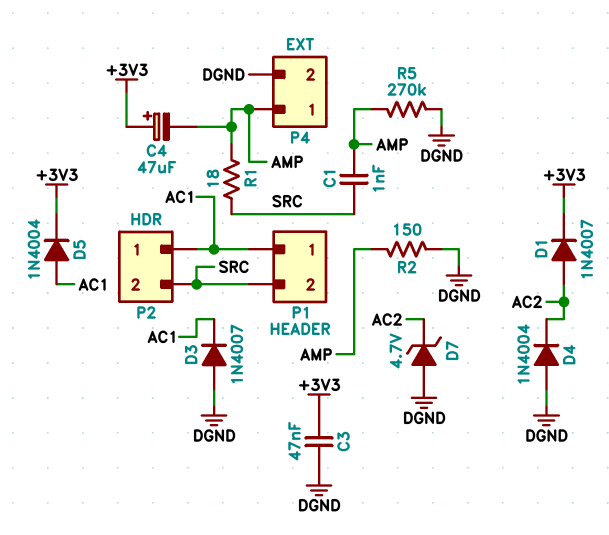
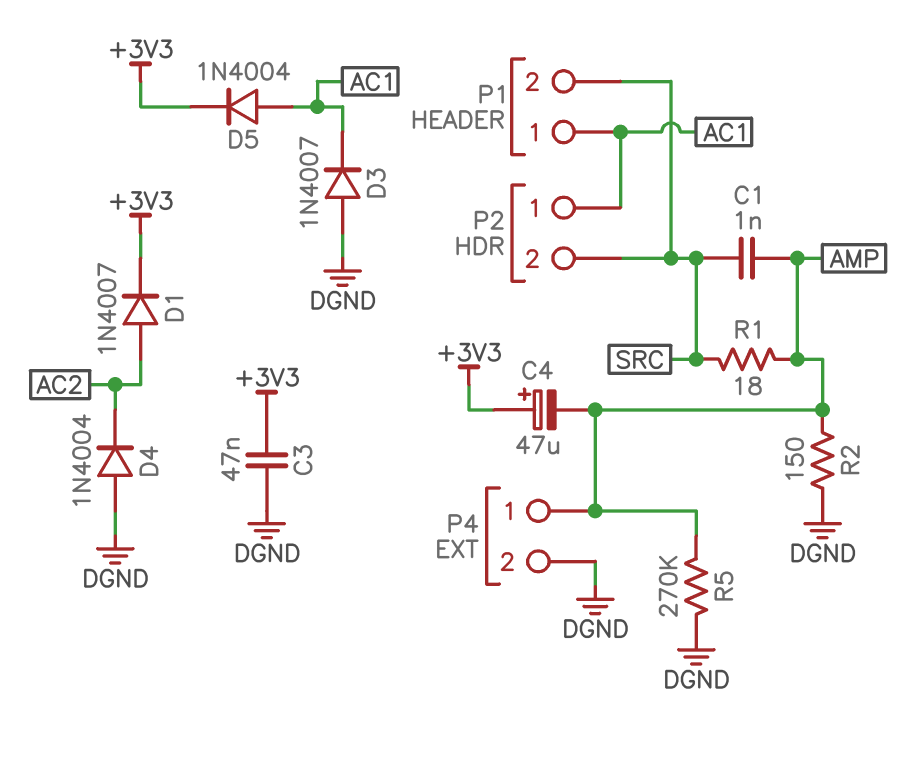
D7: zener 4.7V (A DGND, K AC2) -> none

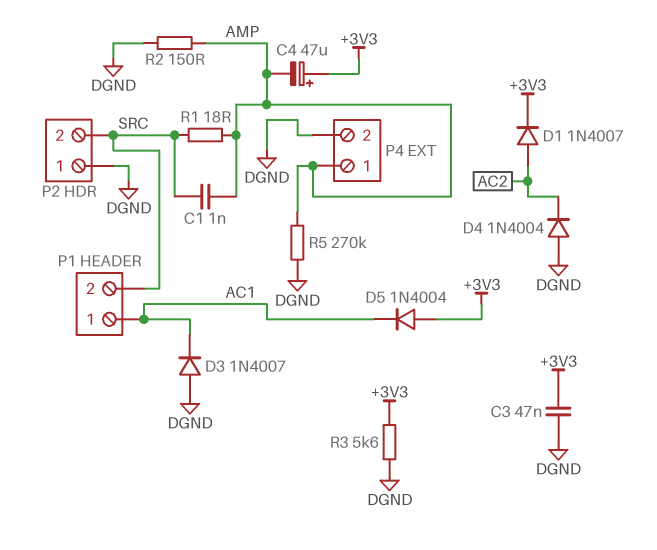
D5: diode 1N4004 (A AC1, K +3V3) -> diode 1N4004 (A +3V3, K AC1)
P2 pin 1: AC1 -> DGND
R3: none -> 5.6k (+3V3, DGND)

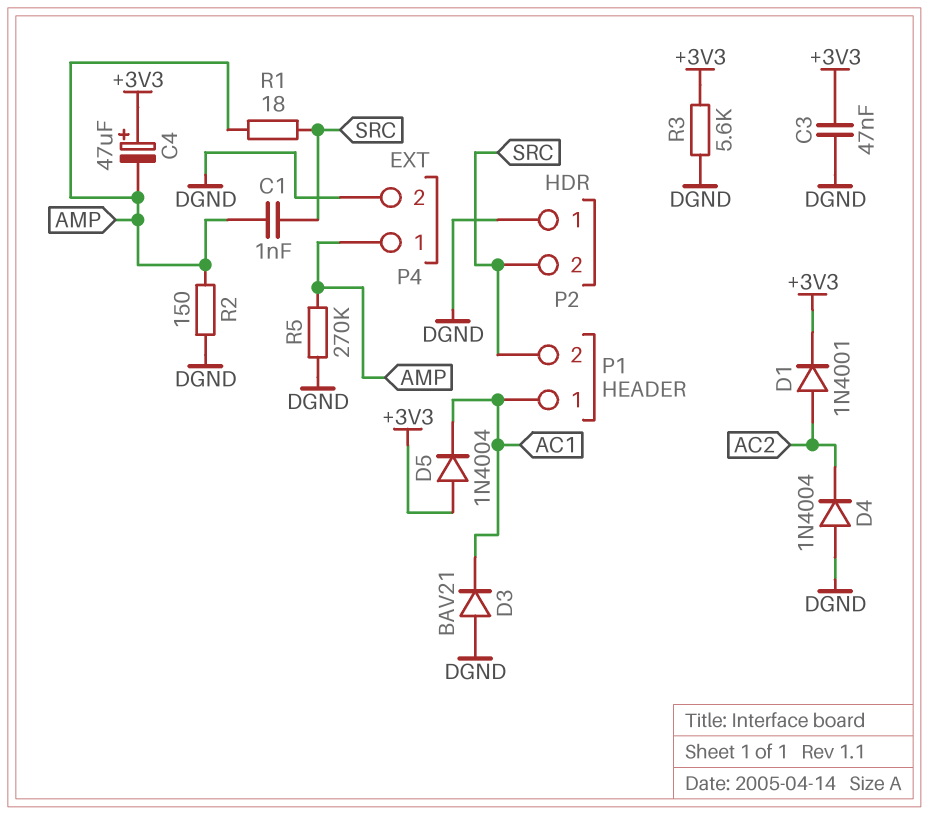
D1: diode 1N4007 (A AC2, K +3V3) -> diode 1N4001 (A AC2, K +3V3)
D3: diode 1N4007 (A DGND, K AC1) -> diode BAV21 (A DGND, K AC1)

